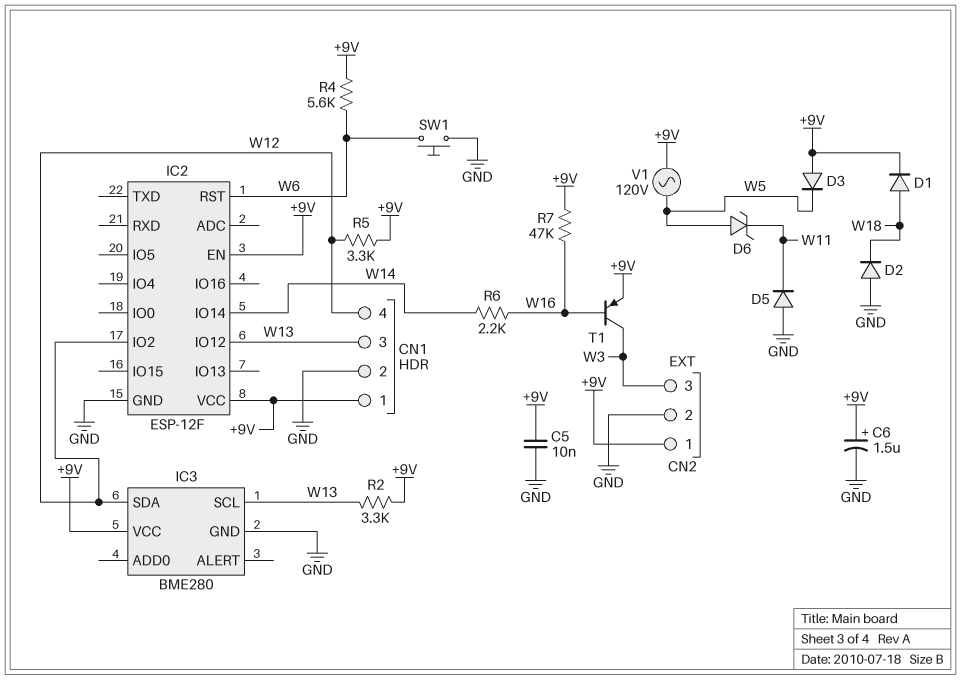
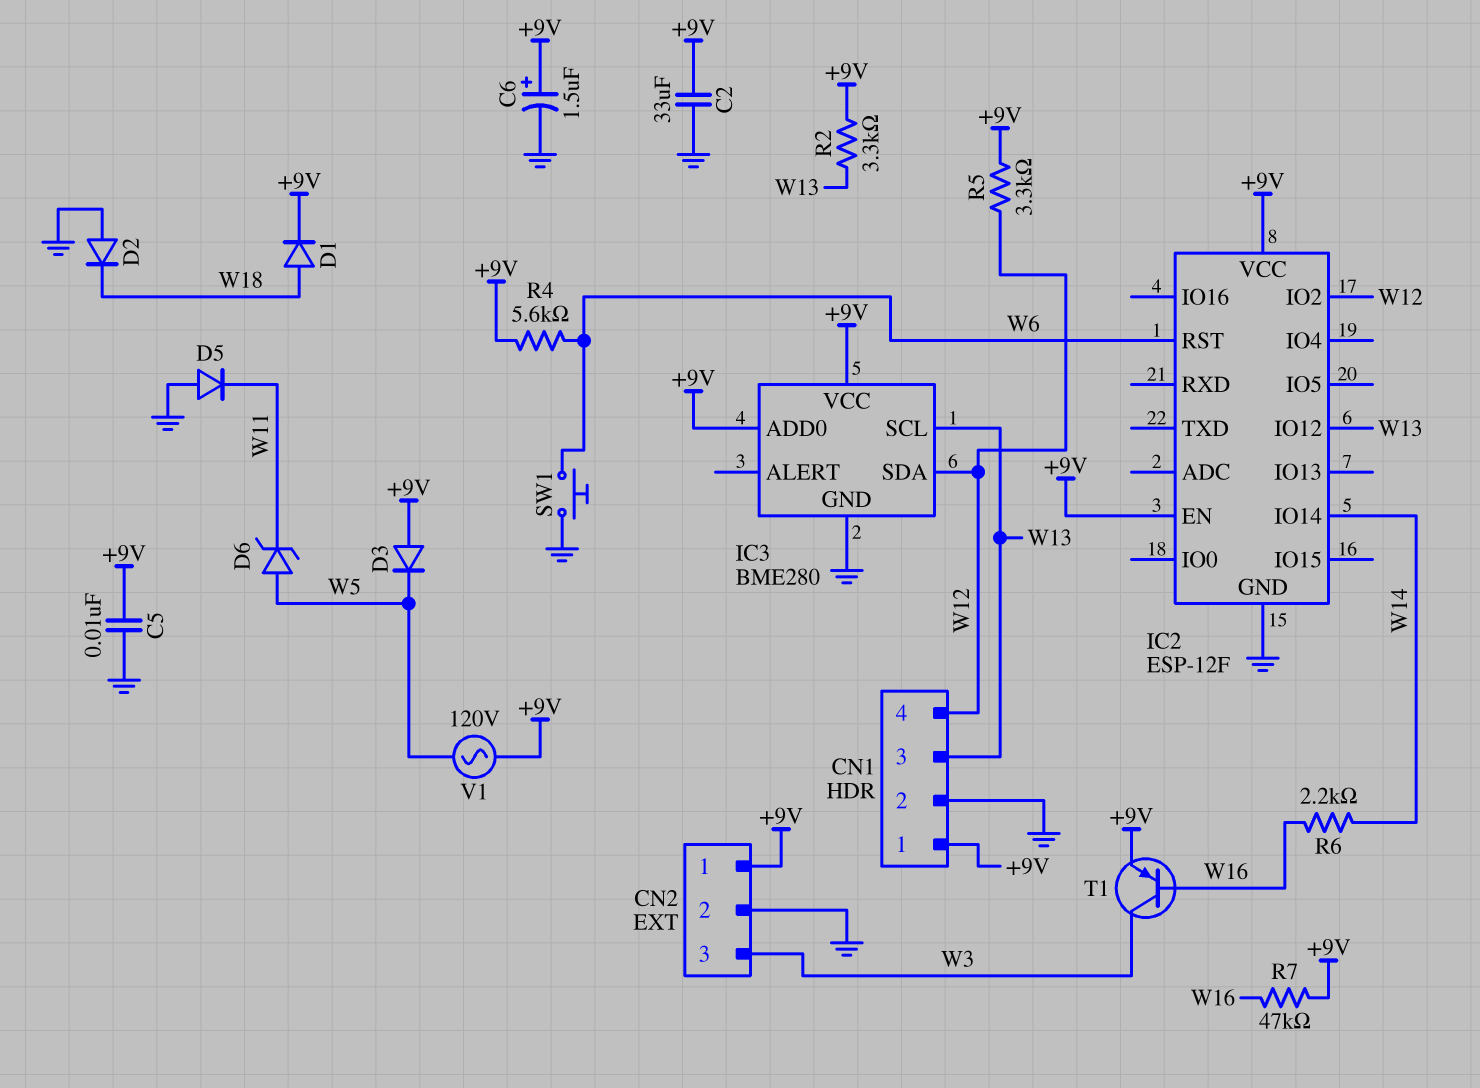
C2: none -> 33uF (+9V, GND)
IC3 pin ADD0: none -> +9V

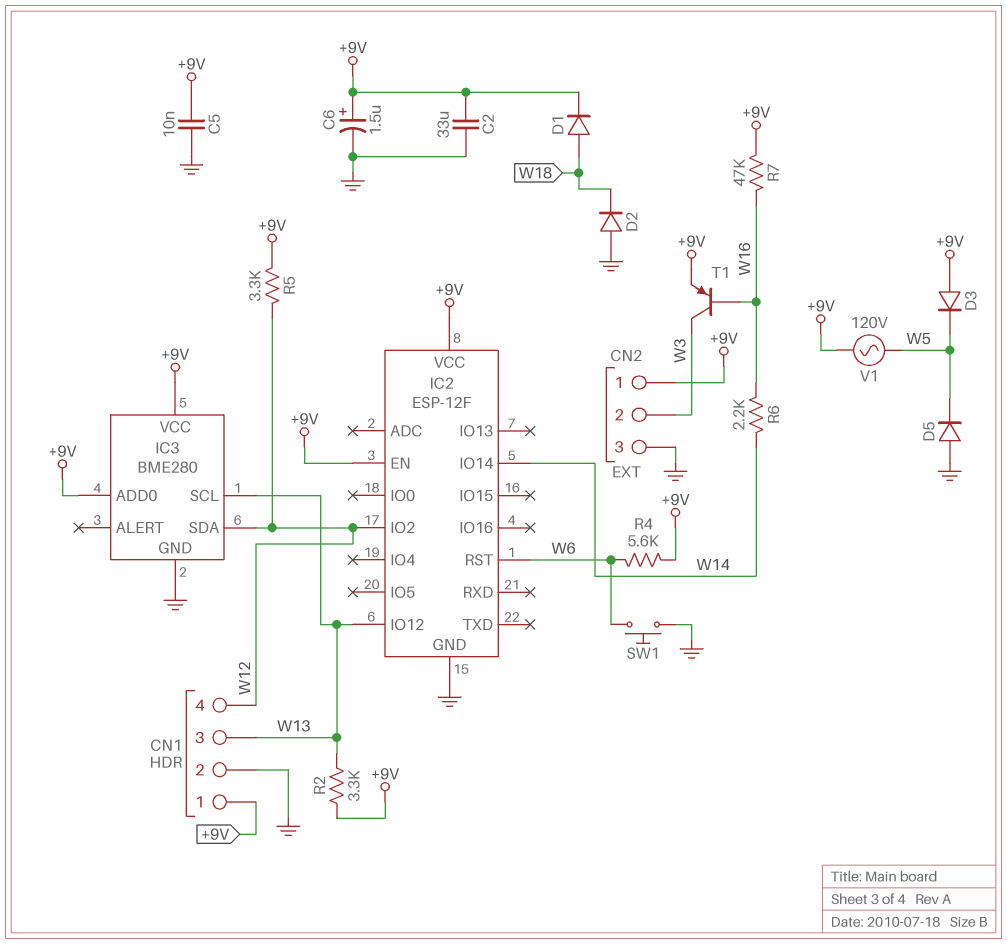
CN2 pin 2: GND -> W3
CN2 pin 3: W3 -> GND
D5: diode (A GND, K W11) -> diode (A GND, K W5)
D6: zener (A W5, K W11) -> none

